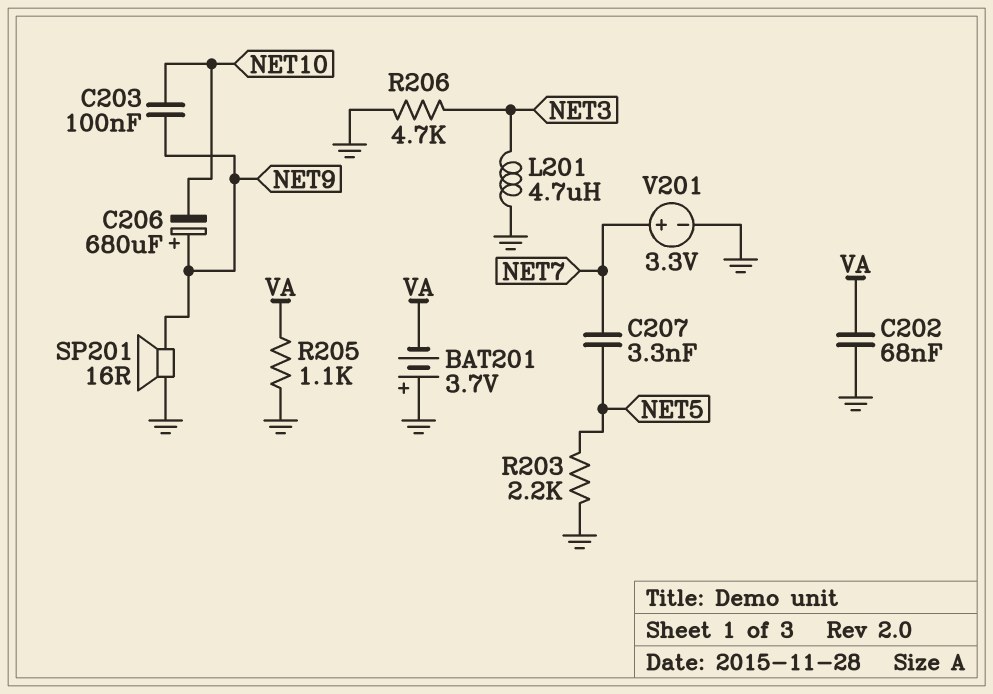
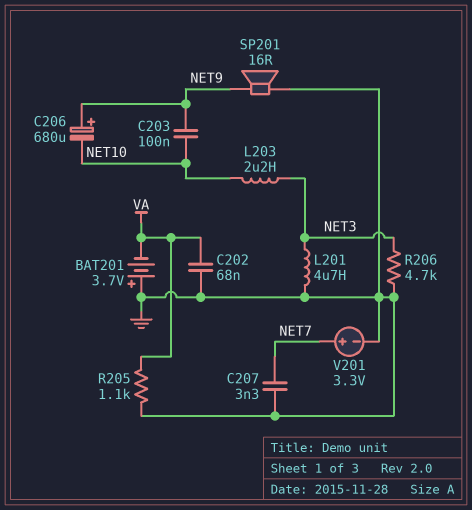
C207: 3.3nF (NET5, NET7) -> 3.3nF (GND, NET7)
L203: none -> 2.2uH (NET3, NET10)
R203: 2.2k (GND, NET5) -> none

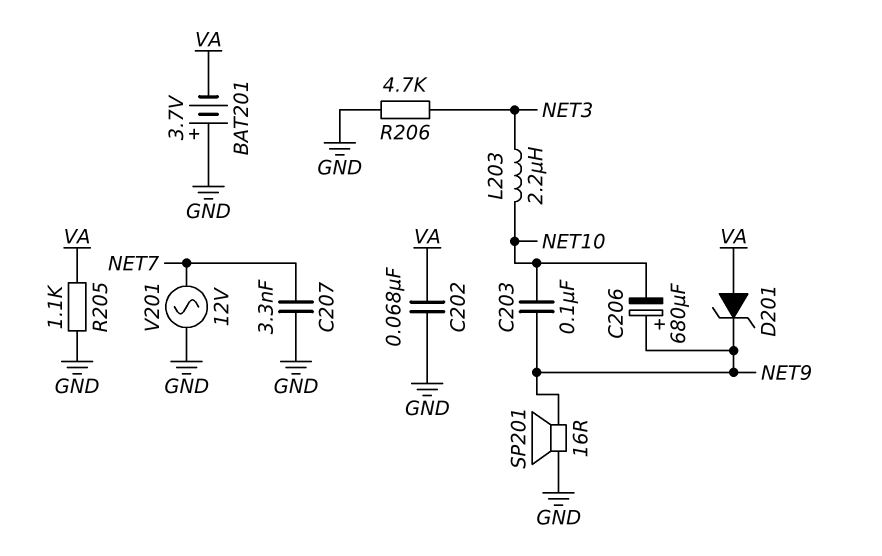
D201: none -> zener (A VA, K NET9)
L201: 4.7uH (GND, NET3) -> none
V201: 3.3V (plus NET7, minus GND) -> AC 12V (GND, NET7)

